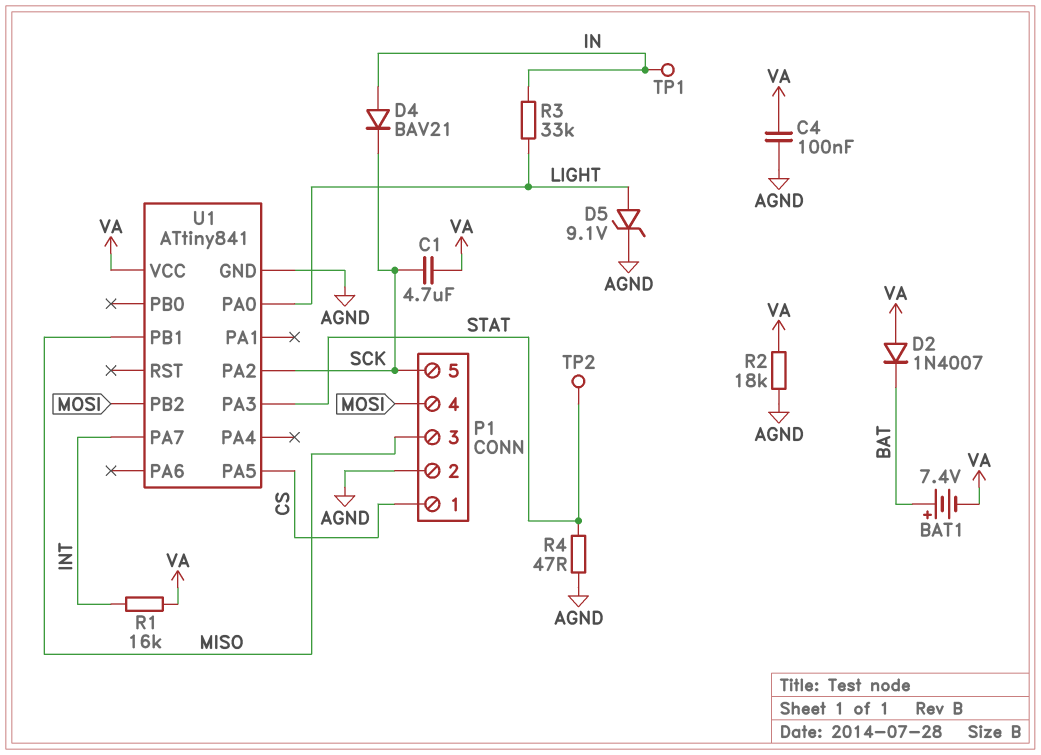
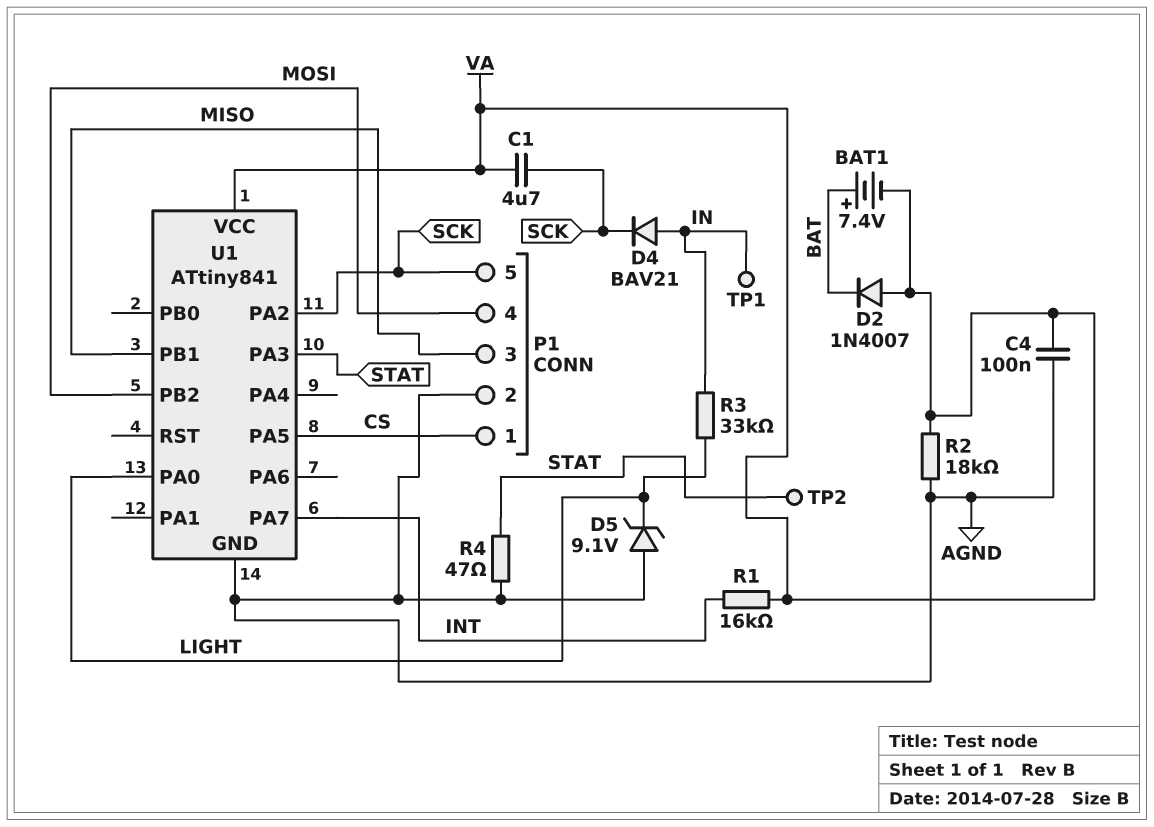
D5: zener 9.1V (A LIGHT, K AGND) -> zener 9.1V (A AGND, K LIGHT)

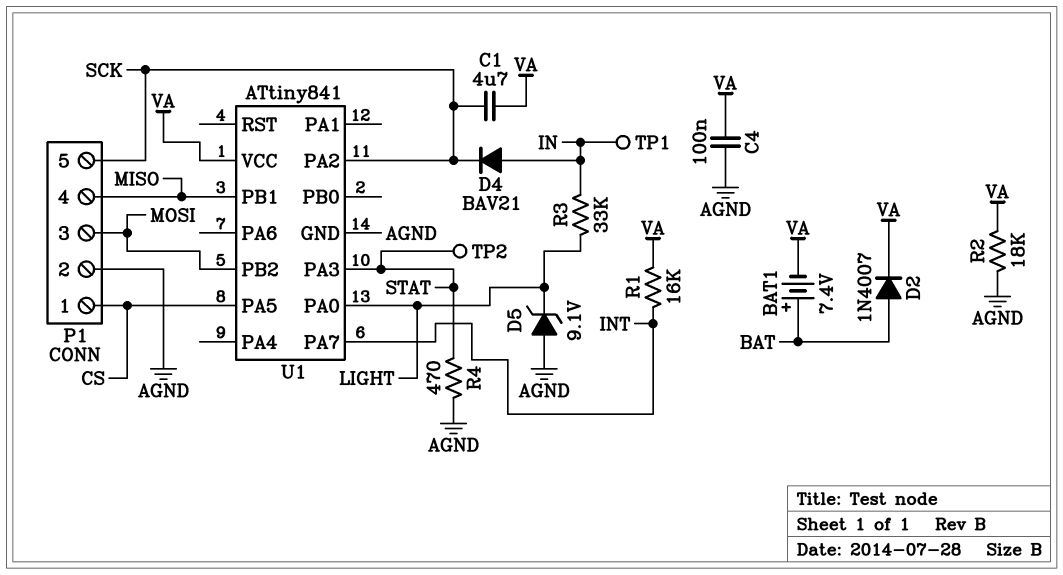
D2: diode 1N4007 (A VA, K BAT) -> diode 1N4007 (A BAT, K VA)
P1 pin 3: MISO -> MOSI
P1 pin 4: MOSI -> MISO
R4: 47 (AGND, STAT) -> 470 (AGND, STAT)

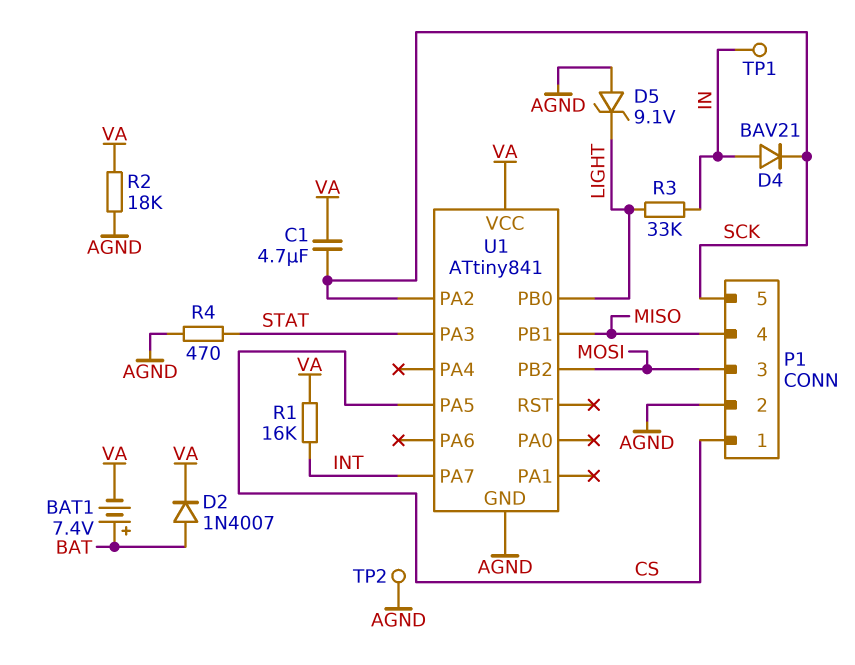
C4: 100nF (AGND, VA) -> none
TP2: test point (STAT) -> test point (AGND)
U1 pin PA0: LIGHT -> none
U1 pin PB0: none -> LIGHT

